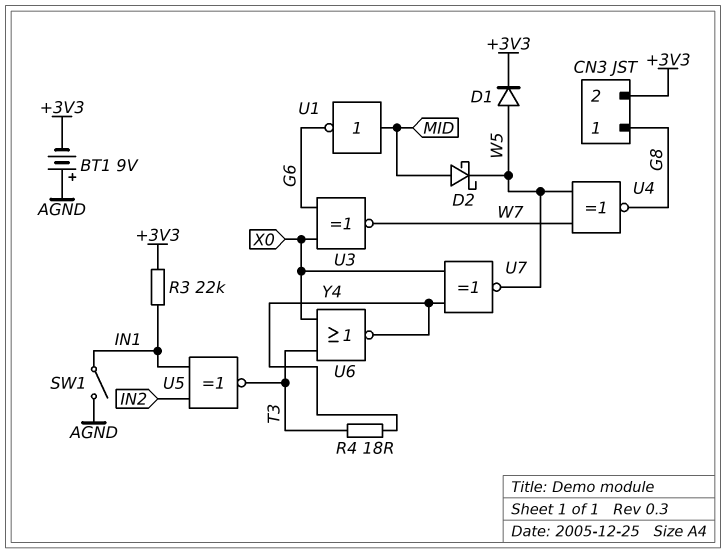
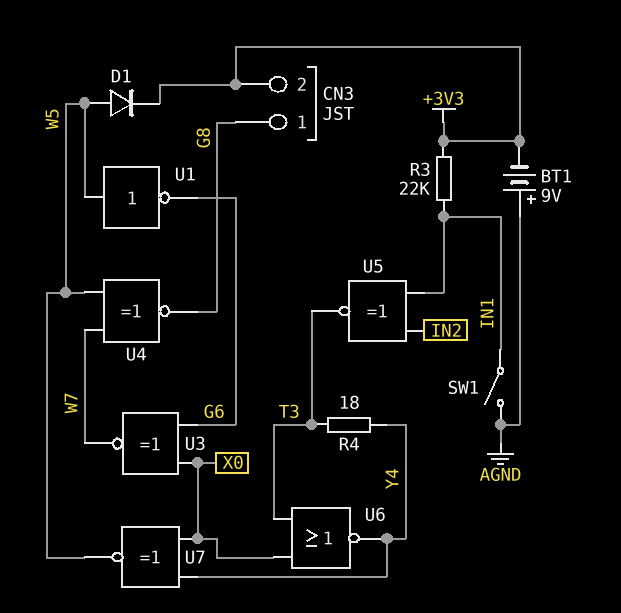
D2: schottky (A MID, K W5) -> none
U1: NOT (in MID, out G6) -> NOT (in W5, out G6)

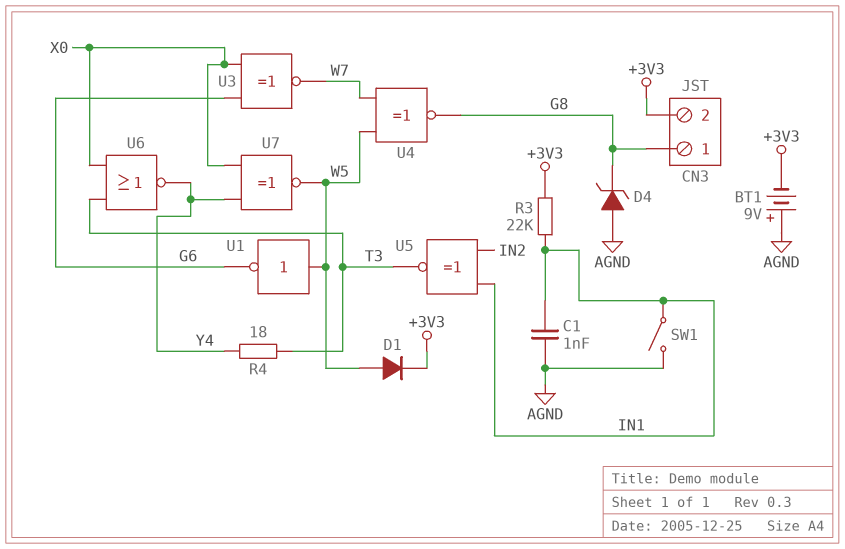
C1: none -> 1nF (AGND, IN1)
D4: none -> zener (A AGND, K G8)

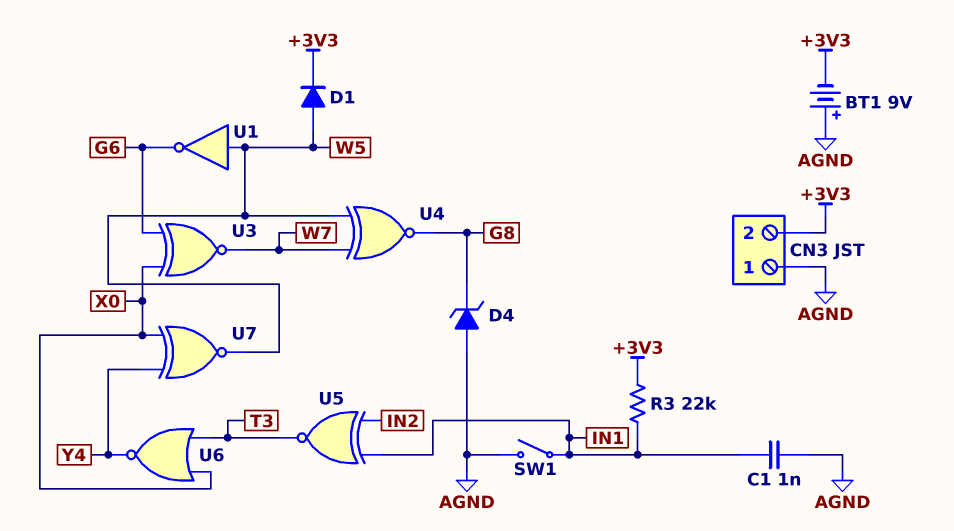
CN3 pin 1: G8 -> AGND
R4: 18 (T3, Y4) -> none

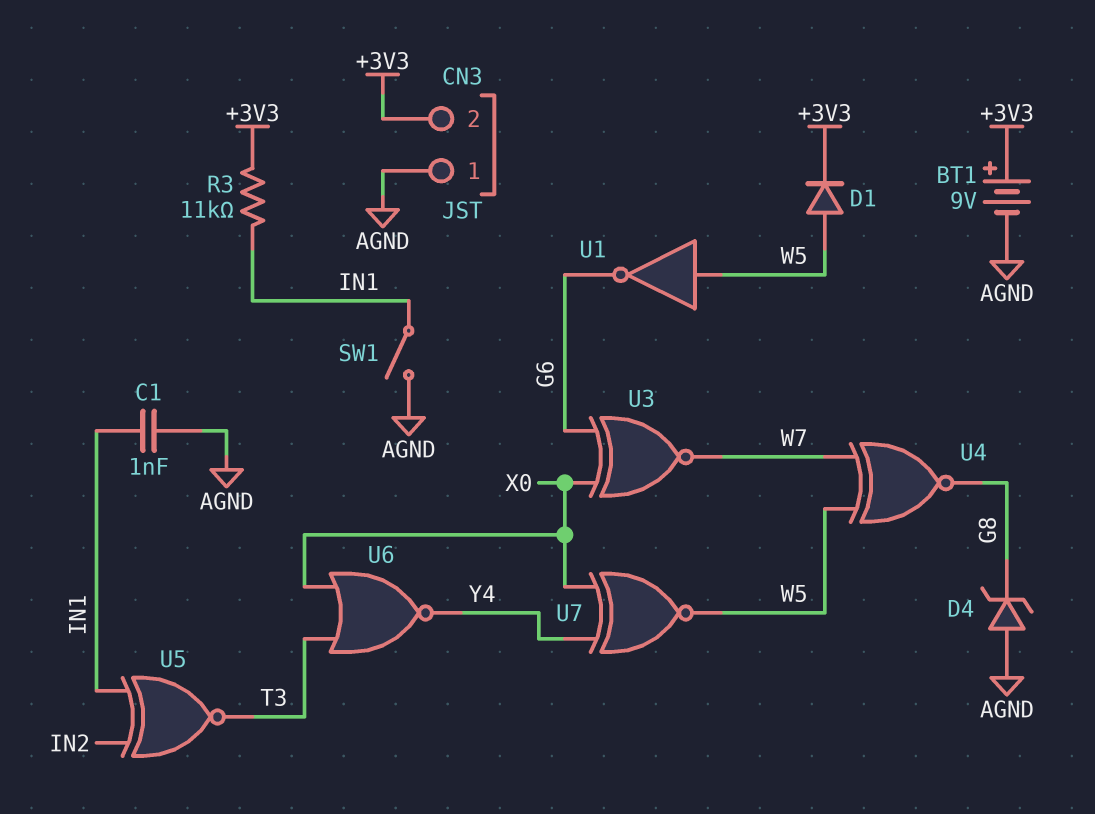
BT1: 9V (plus AGND, minus +3V3) -> 9V (plus +3V3, minus AGND)
R3: 22k (+3V3, IN1) -> 11k (+3V3, IN1)

